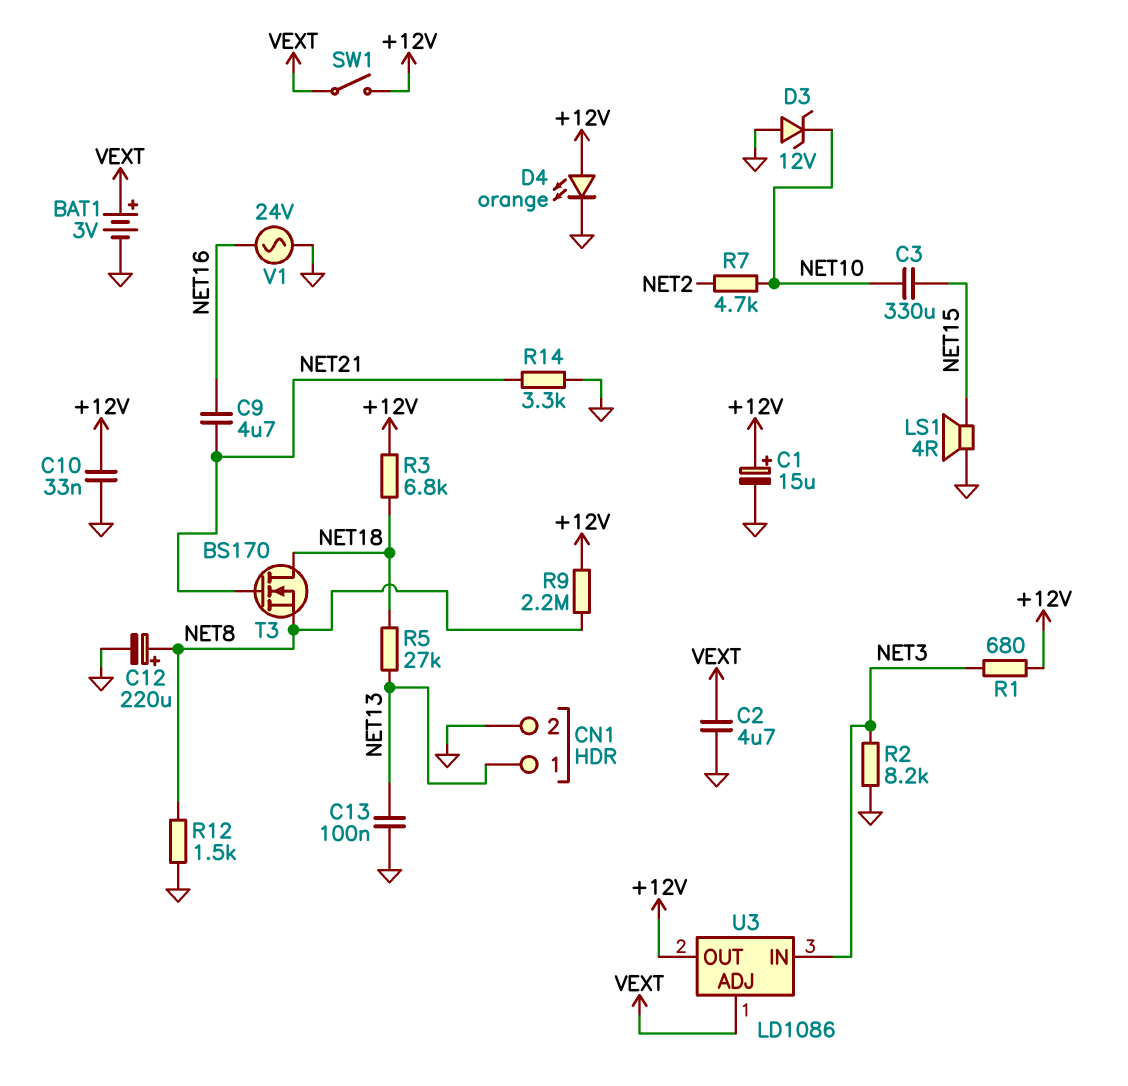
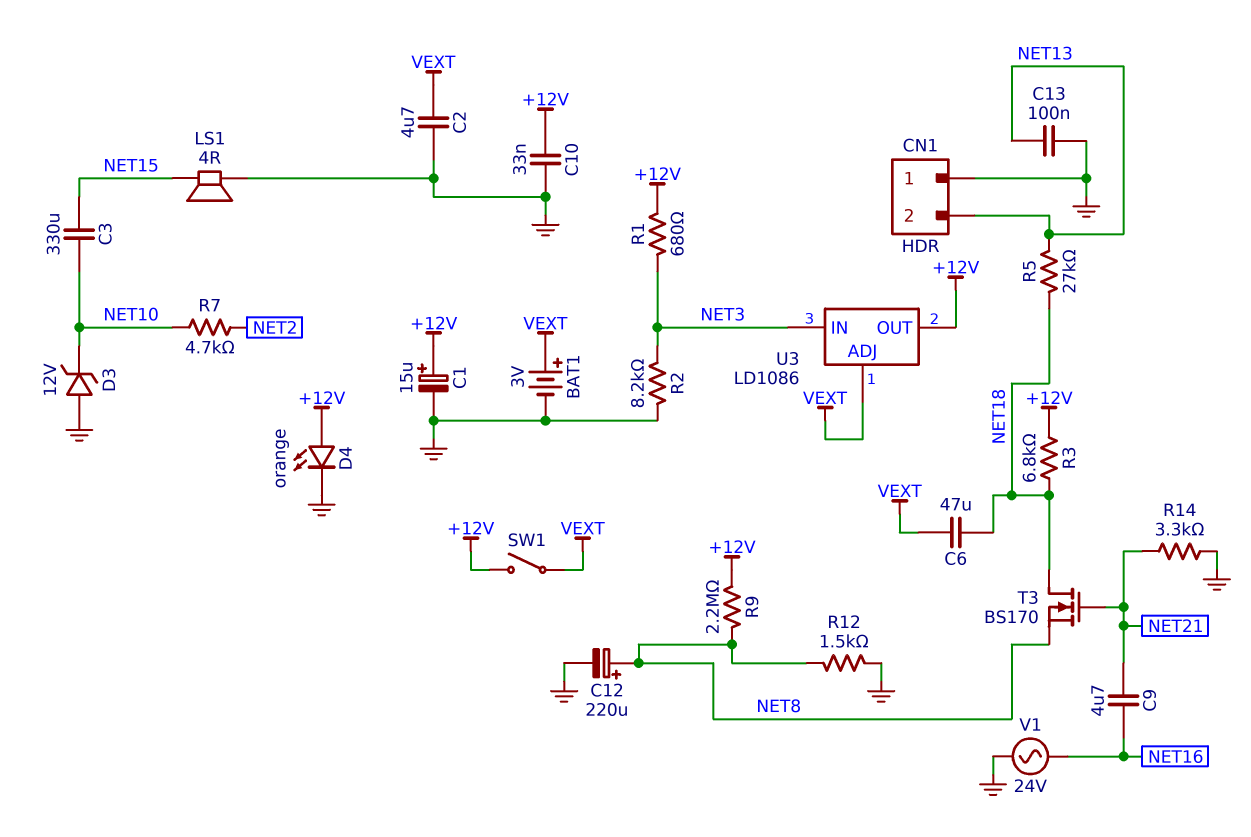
C6: none -> 47uF (NET18, VEXT)
CN1 pin 1: NET13 -> GND
CN1 pin 2: GND -> NET13

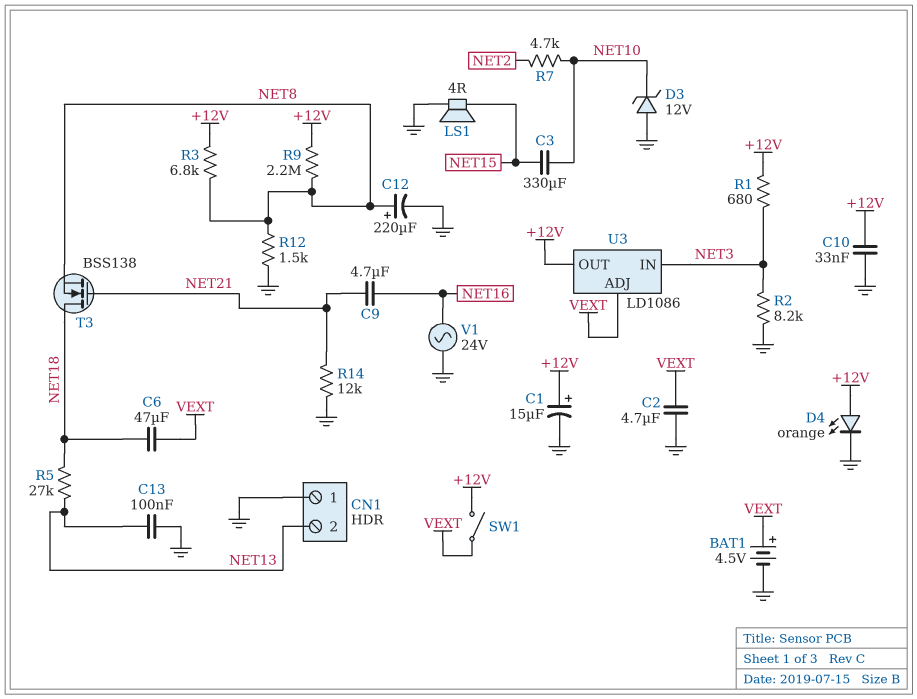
BAT1: 3V (plus VEXT, minus GND) -> 4.5V (plus VEXT, minus GND)
R3: 6.8k (+12V, NET18) -> 6.8k (+12V, NET8)
R14: 3.3k (GND, NET21) -> 12k (GND, NET21)
T3: NMOS BS170 (G NET21, D NET18, S NET8) -> NMOS BSS138 (G NET21, D NET18, S NET8)

